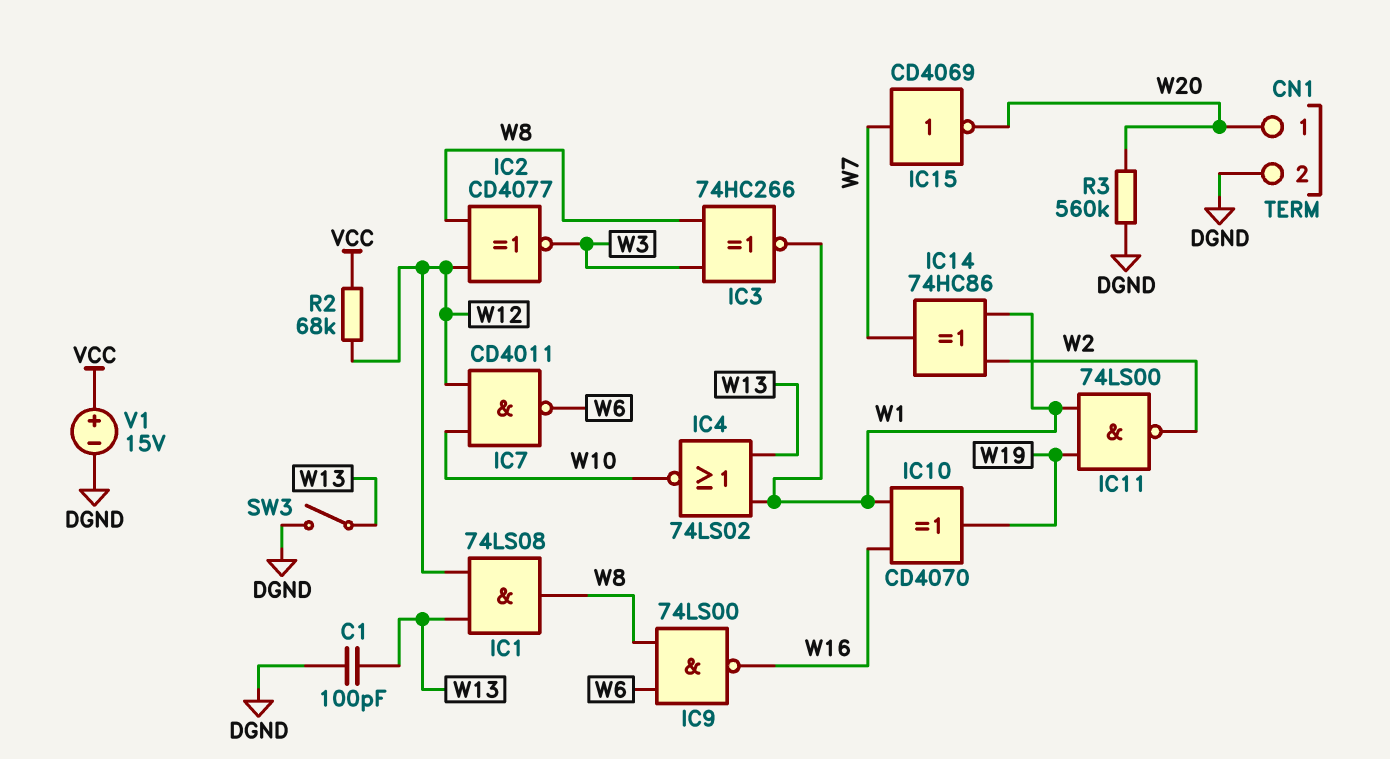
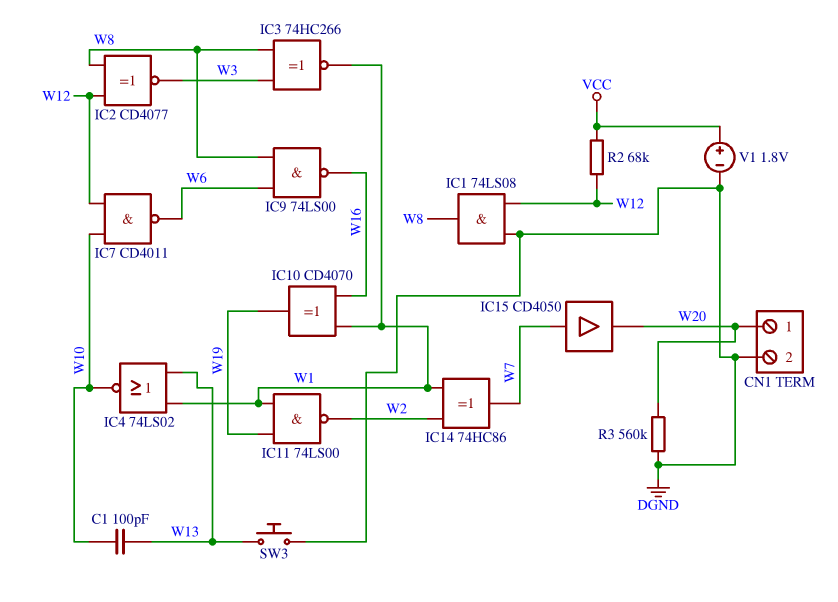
C1: 100pF (DGND, W13) -> 100pF (W10, W13)
IC1: AND 74LS08 (in W12, in W13, out W8) -> AND 74LS08 (in DGND, in W12, out W8)
IC15: NOT CD4069 (in W7, out W20) -> buffer CD4050 (in W7, out W20)
SW3: switch (DGND, W13) -> button (DGND, W13)
V1: 15V (plus VCC, minus DGND) -> 1.8V (plus VCC, minus DGND)

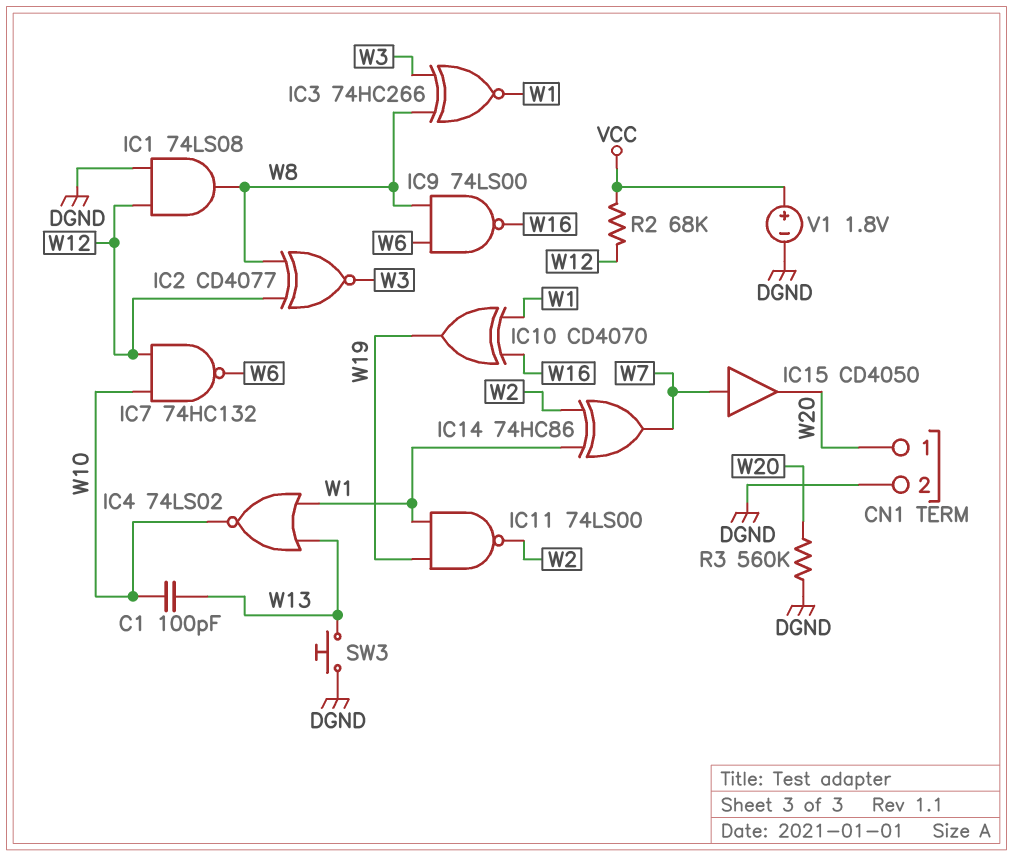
IC7: NAND CD4011 (in W10, in W12, out W6) -> NAND 74HC132 (in W10, in W12, out W6)

